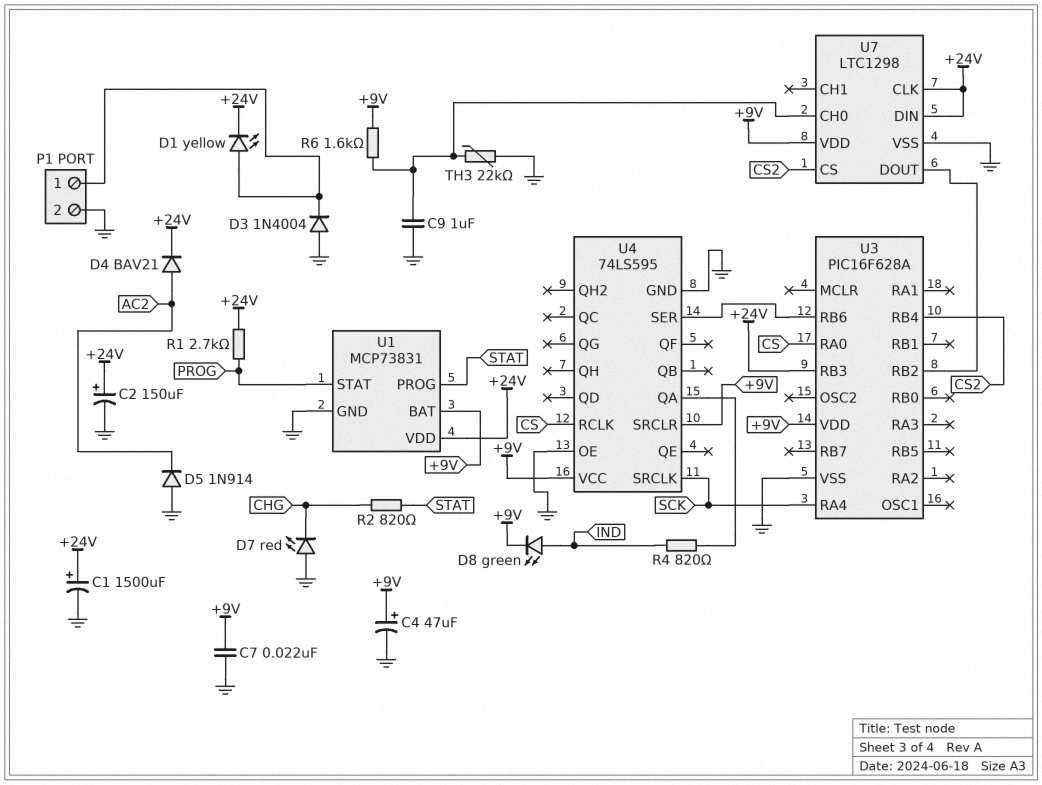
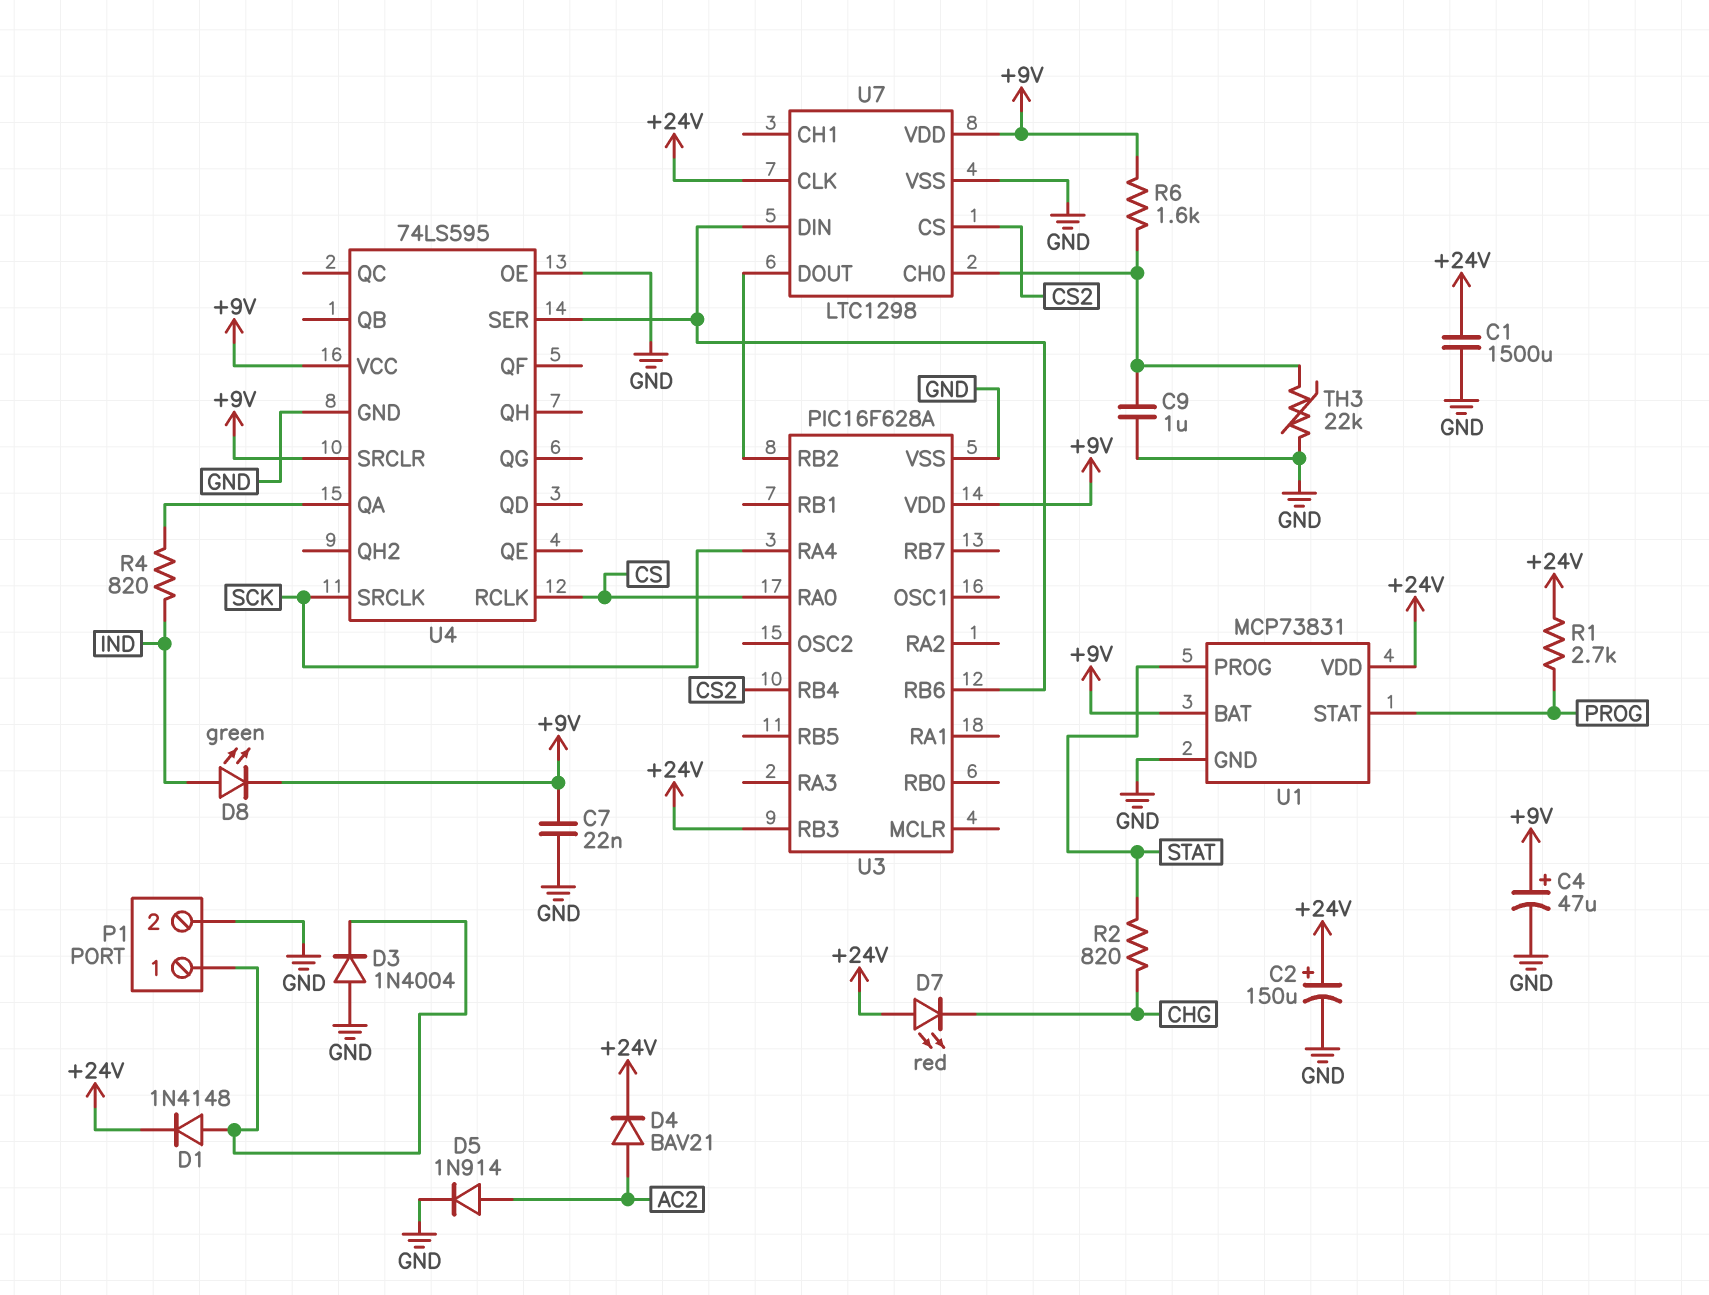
C1: 1500uF (plus +24V, minus GND) -> 1500uF (+24V, GND)
D1: LED yellow (A P1/1, K +24V) -> diode 1N4148 (A P1/1, K +24V)
D5: diode 1N914 (A GND, K AC2) -> diode 1N914 (A AC2, K GND)
D7: LED red (A GND, K CHG) -> LED red (A +24V, K CHG)
U7 pin DIN: +24V -> U3/RB6

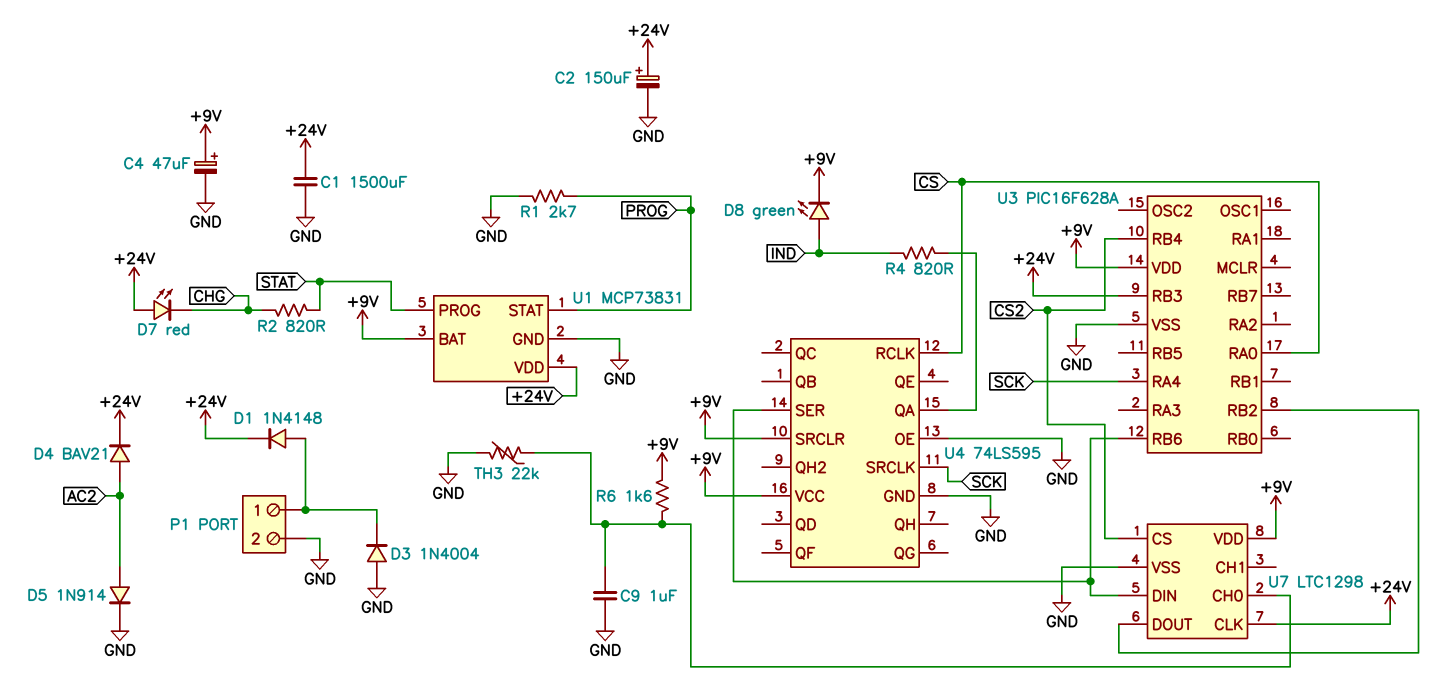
C7: 22nF (+9V, GND) -> none
R1: 2.7k (+24V, PROG) -> 2.7k (GND, PROG)

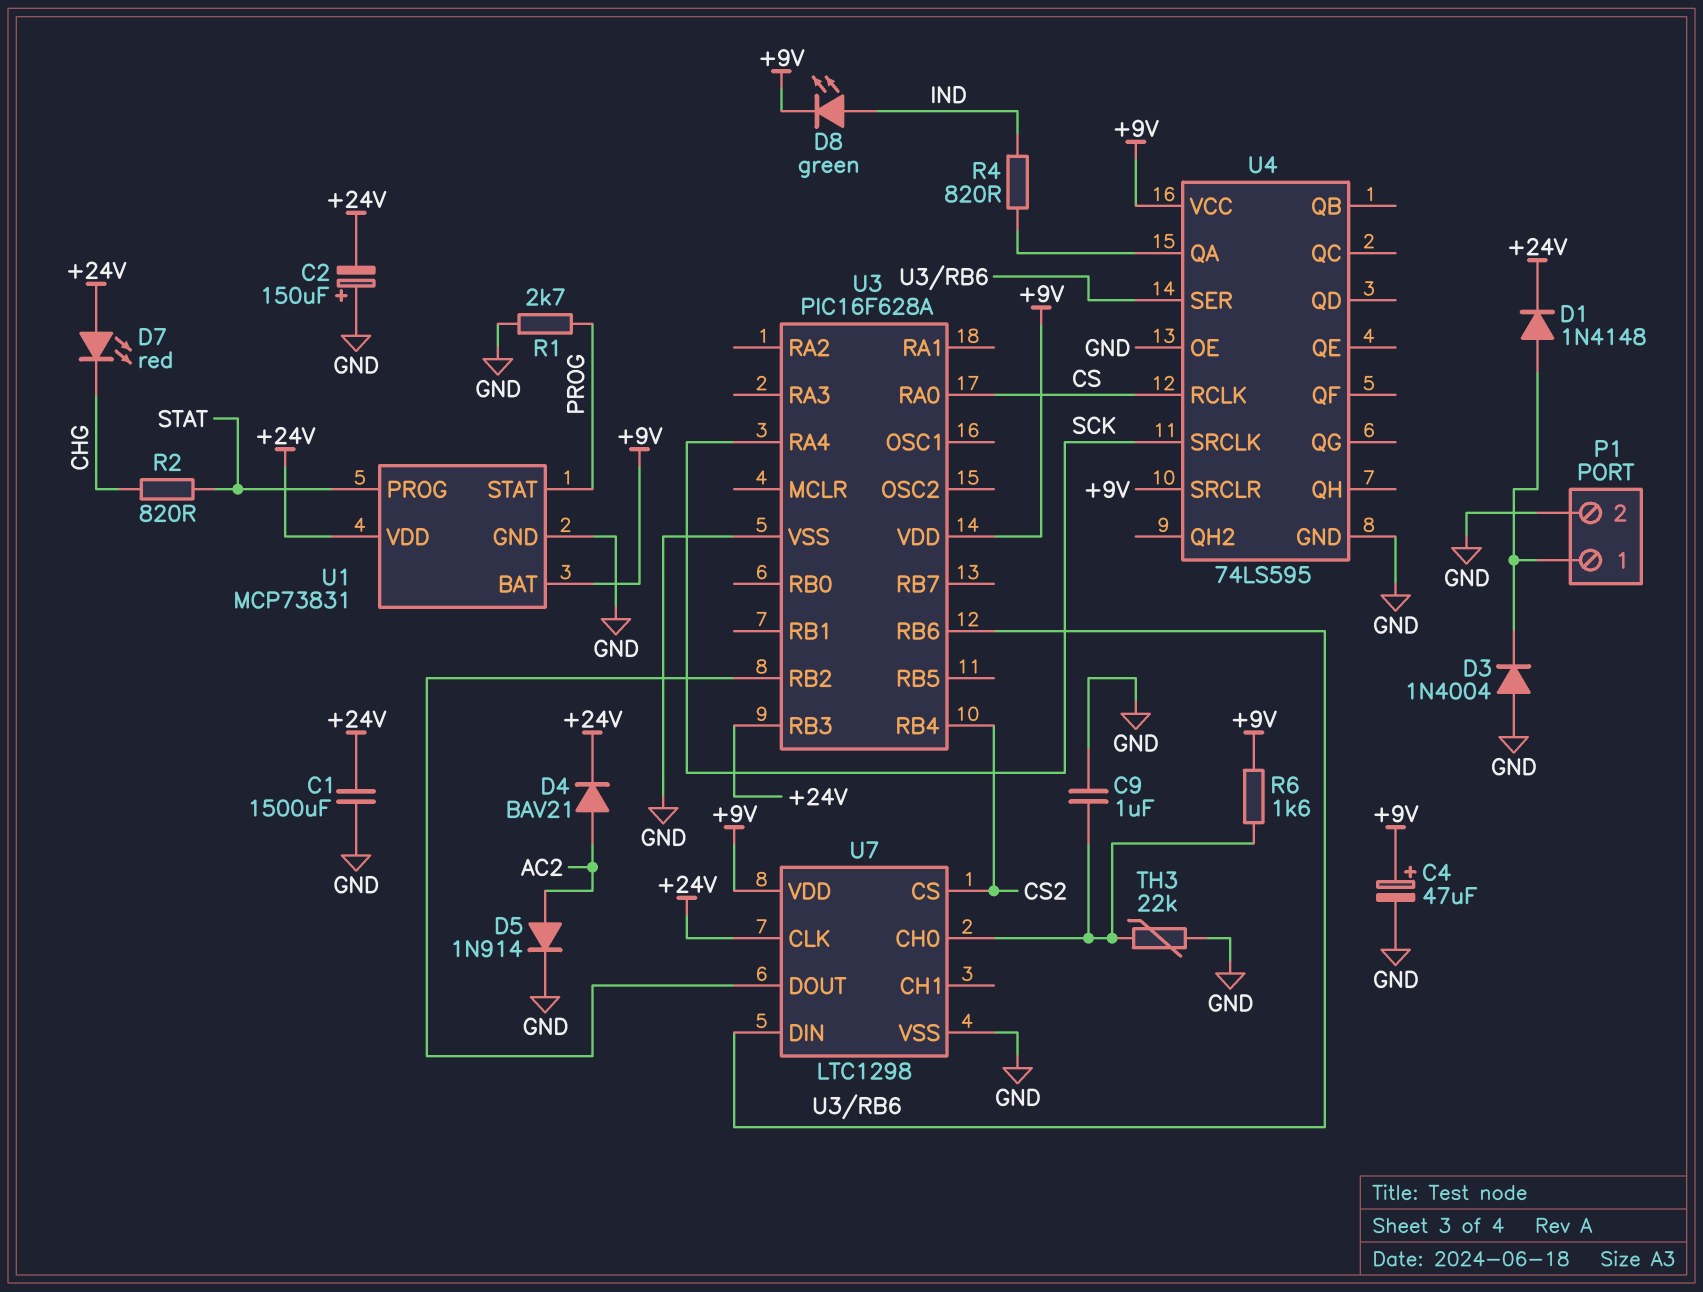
C2: 150uF (plus +24V, minus GND) -> 150uF (plus GND, minus +24V)

